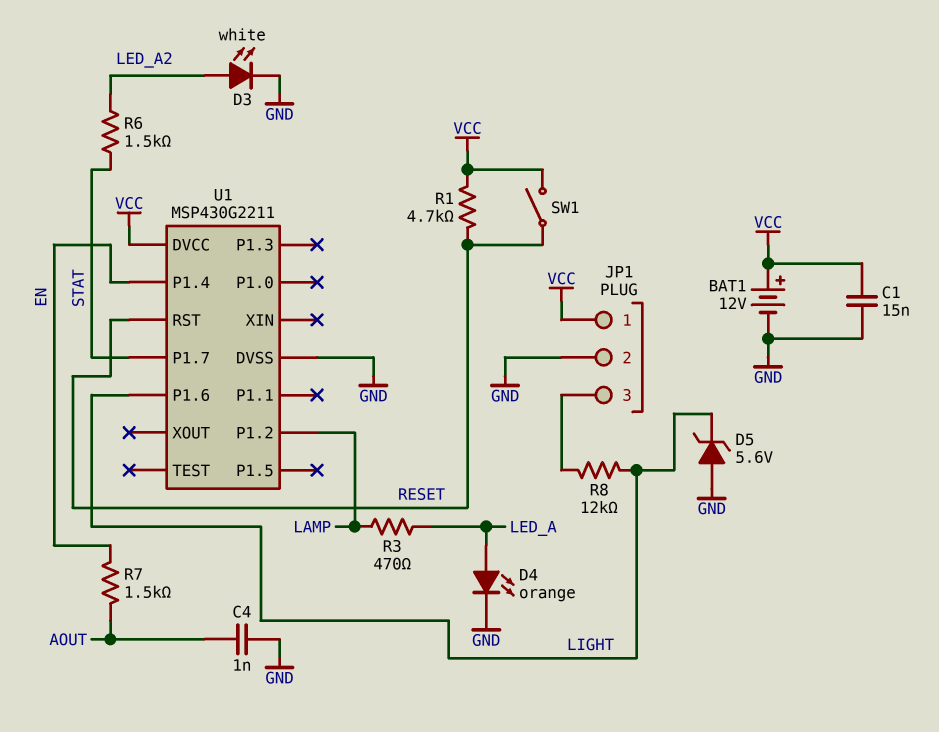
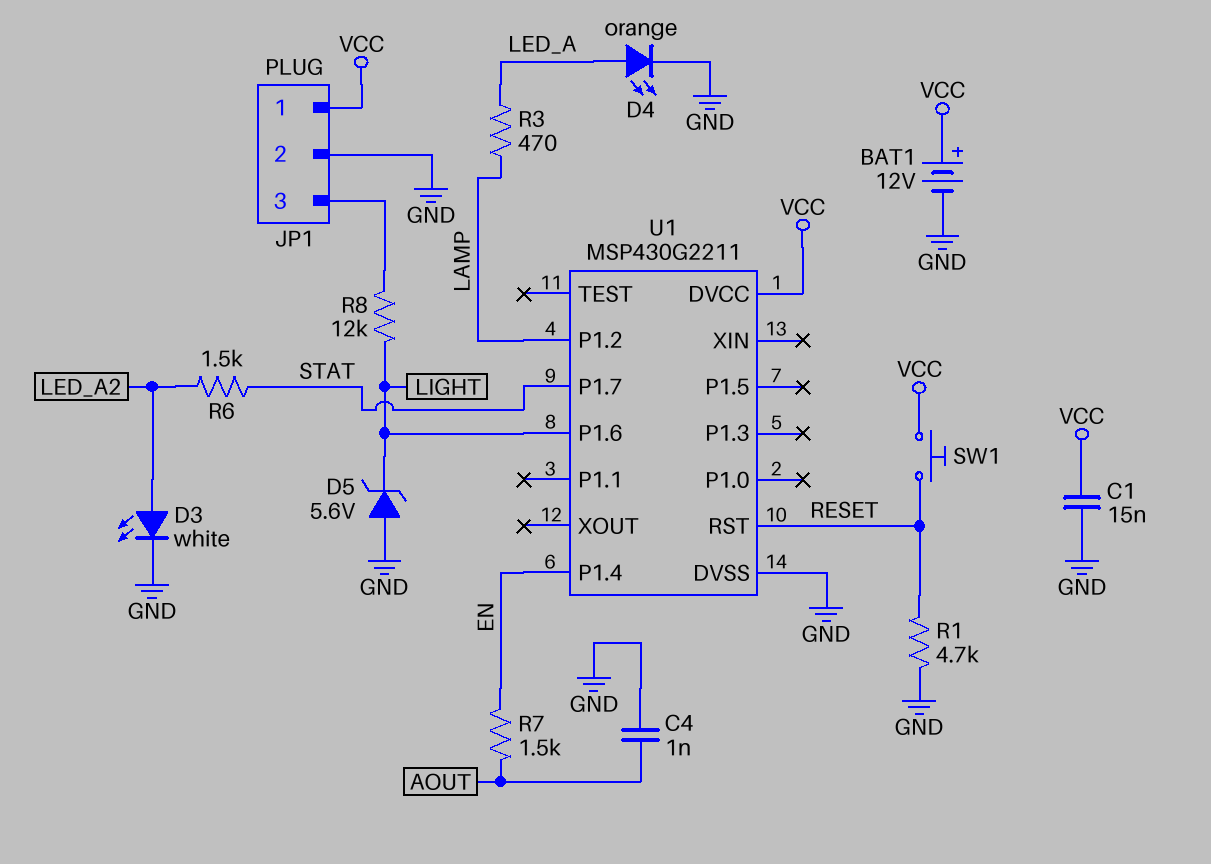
R1: 4.7k (RESET, VCC) -> 4.7k (GND, RESET)
SW1: switch (RESET, VCC) -> button (RESET, VCC)

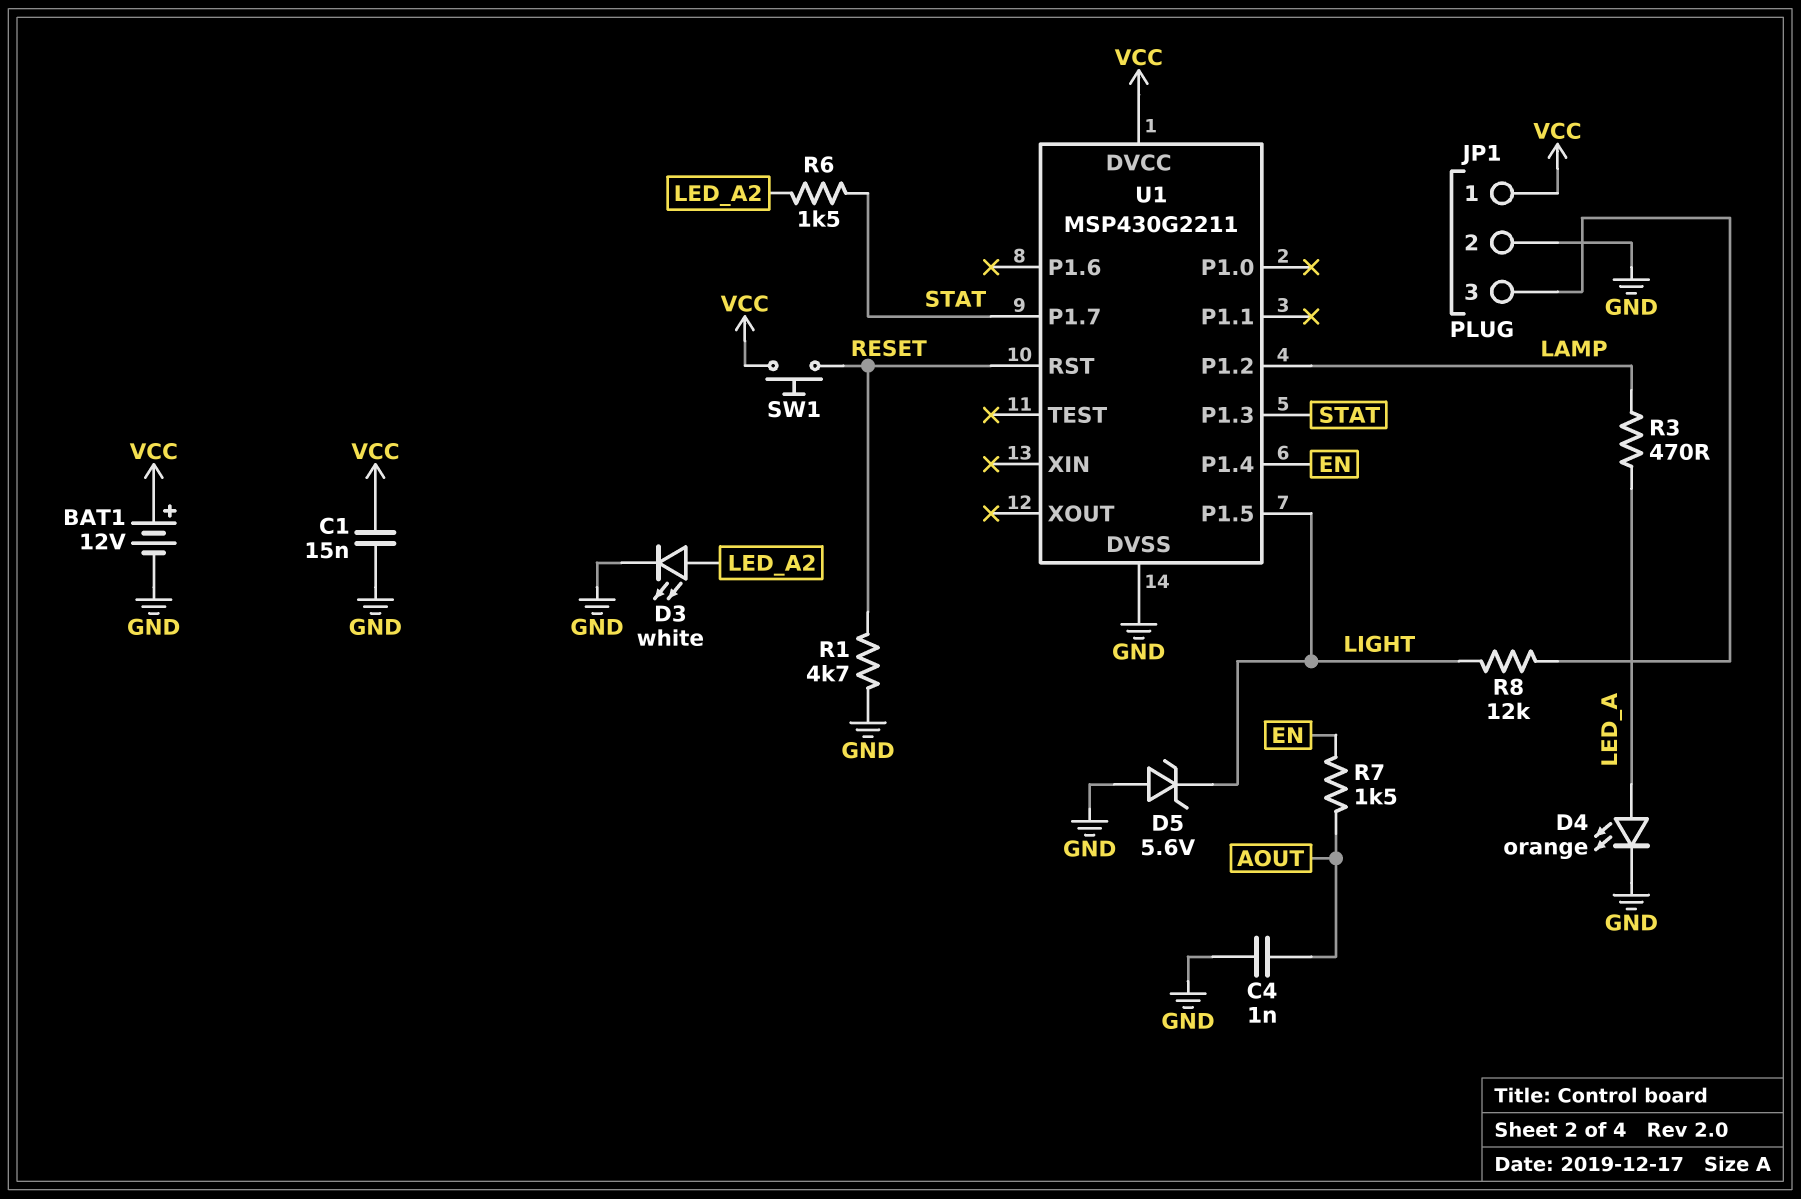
U1 pin P1.3: none -> STAT
U1 pin P1.5: none -> LIGHT
U1 pin P1.6: LIGHT -> none

